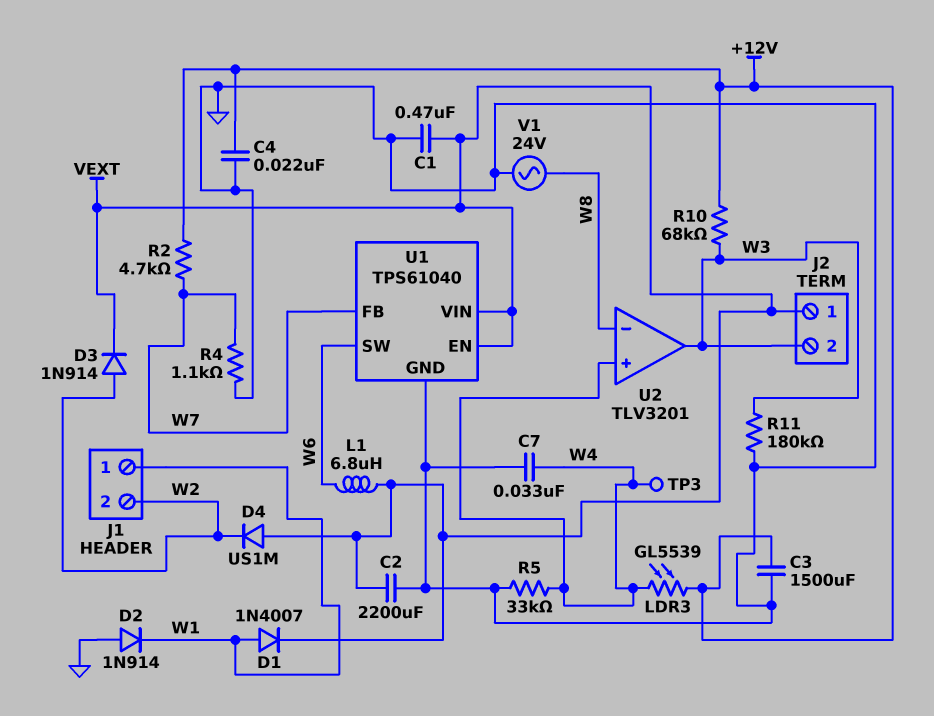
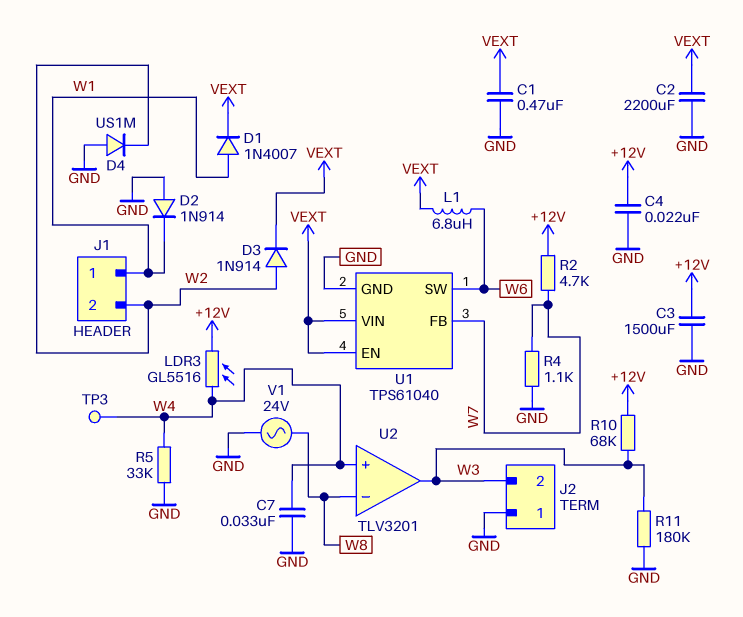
D4: diode US1M (A VEXT, K W2) -> diode US1M (A GND, K W2)
J2 pin 1: VEXT -> GND
LDR3: GL5539 (+12V, W4) -> GL5516 (+12V, W4)

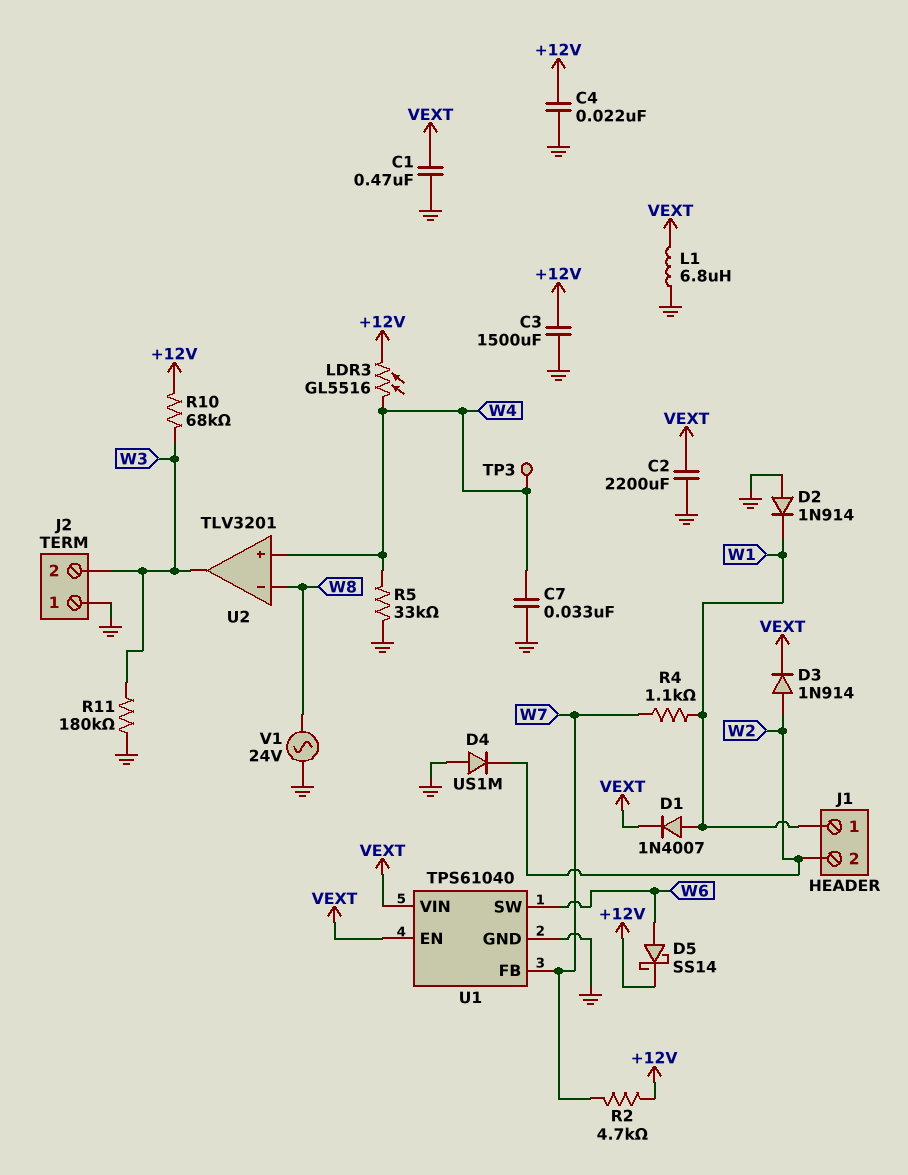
D5: none -> schottky SS14 (A W6, K +12V)
L1: 6.8uH (VEXT, W6) -> 6.8uH (GND, VEXT)
R4: 1.1k (GND, W7) -> 1.1k (W1, W7)

